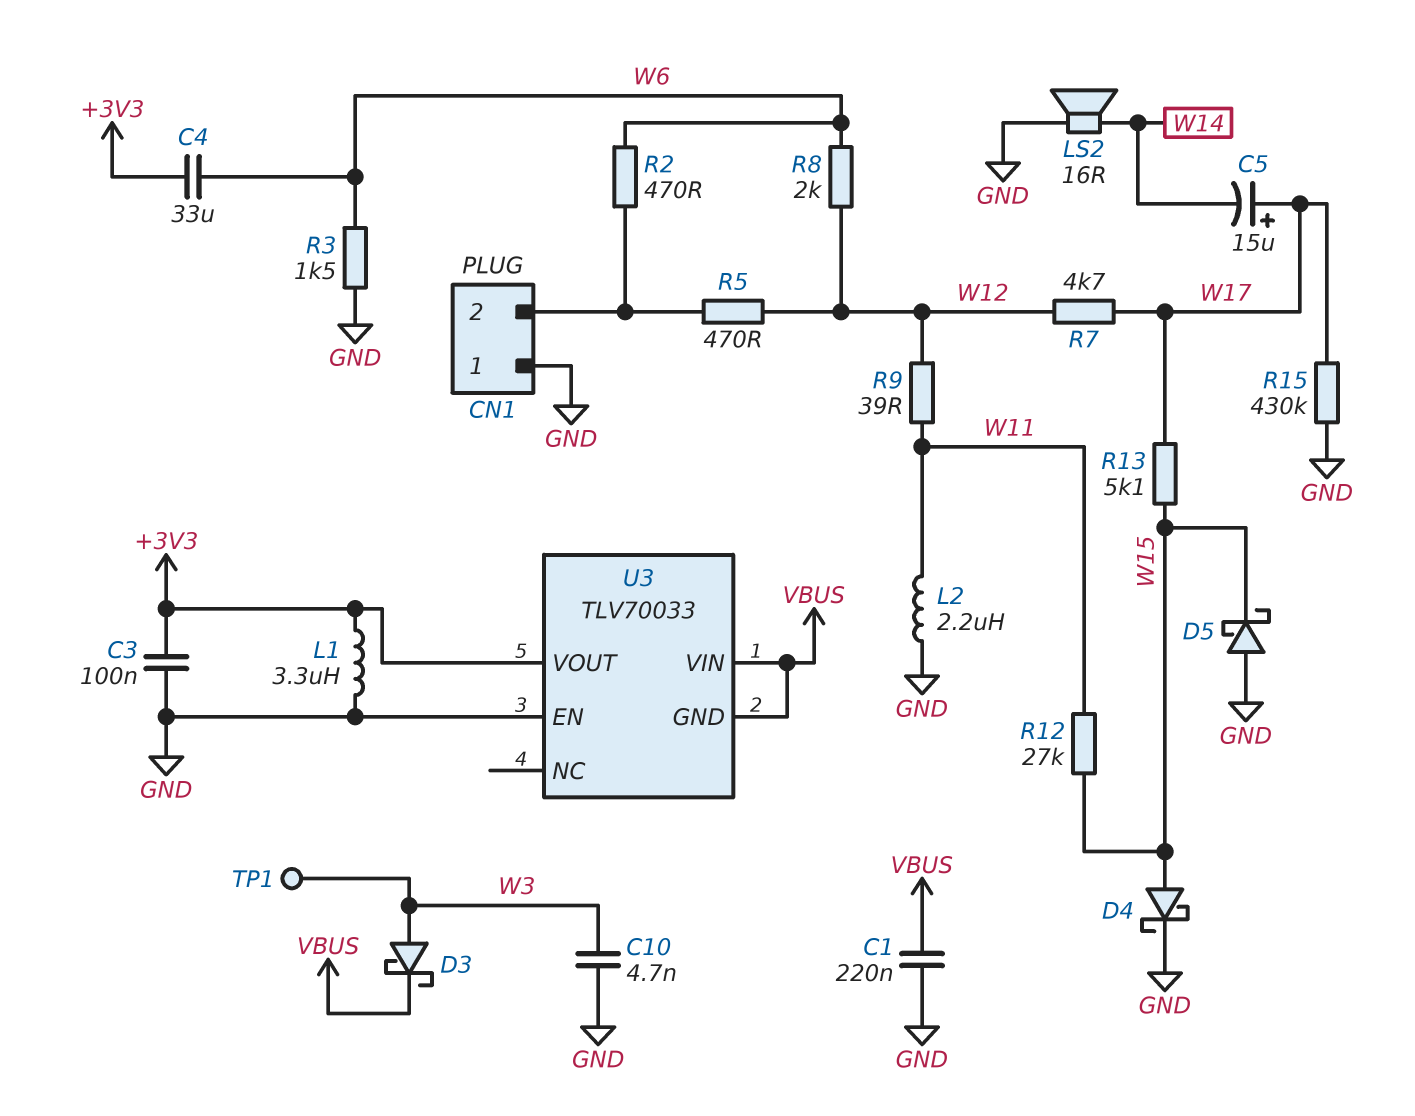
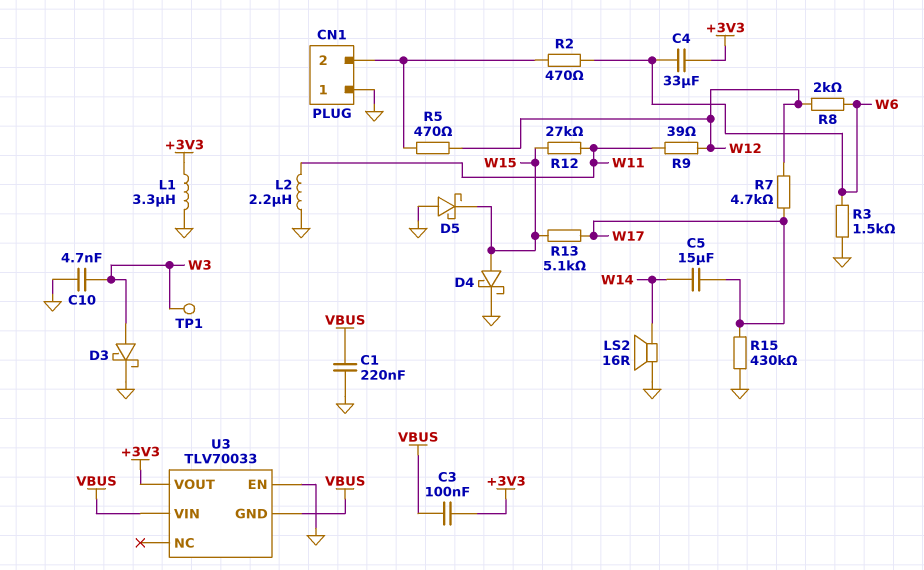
C3: 100nF (+3V3, GND) -> 100nF (+3V3, VBUS)
C5: 15uF (plus W17, minus W14) -> 15uF (W14, W17)
D3: schottky (A W3, K VBUS) -> schottky (A W3, K GND)

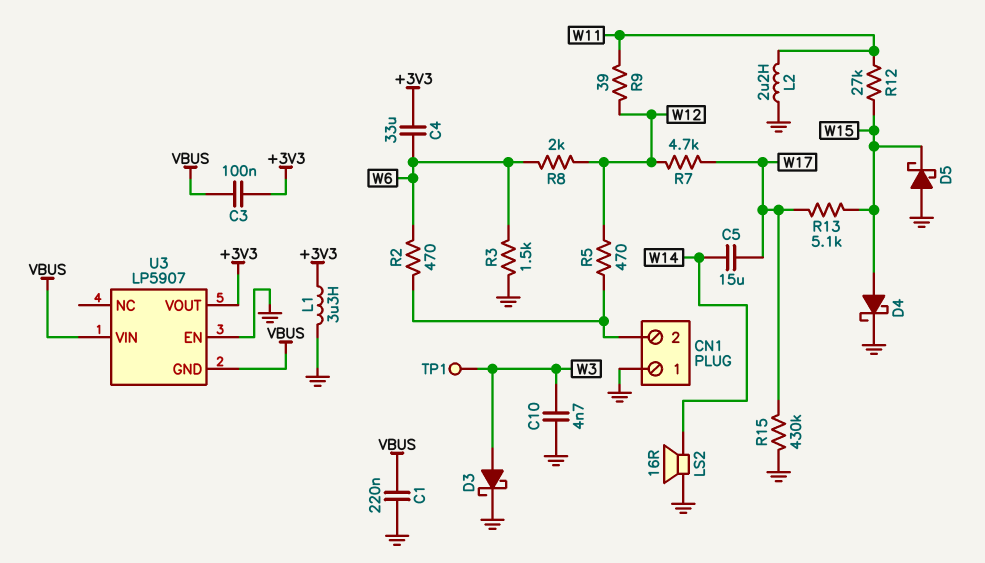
U3: TLV70033 -> LP5907

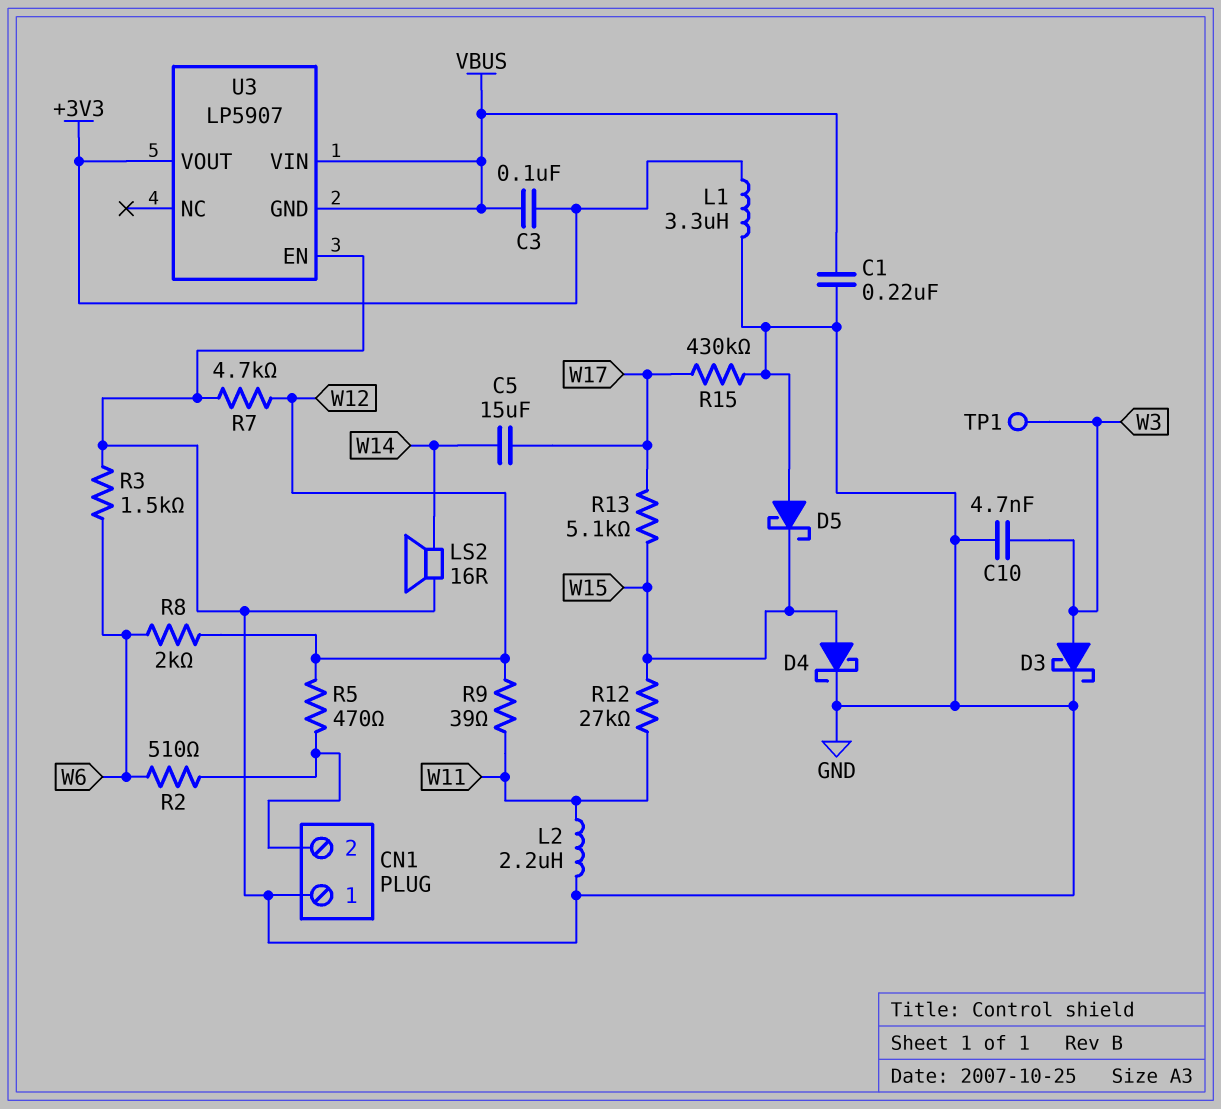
C4: 33uF (+3V3, W6) -> none
R2: 470 (CN1/2, W6) -> 510 (CN1/2, W6)
R7: 4.7k (W12, W17) -> 4.7k (GND, W12)

